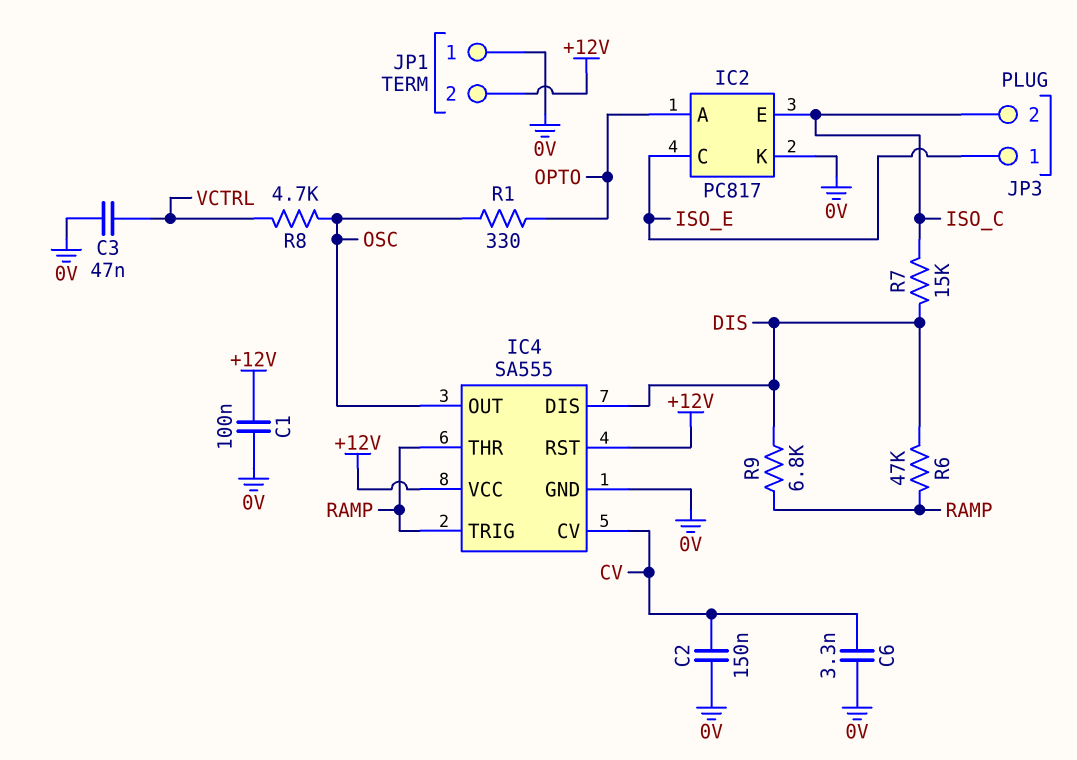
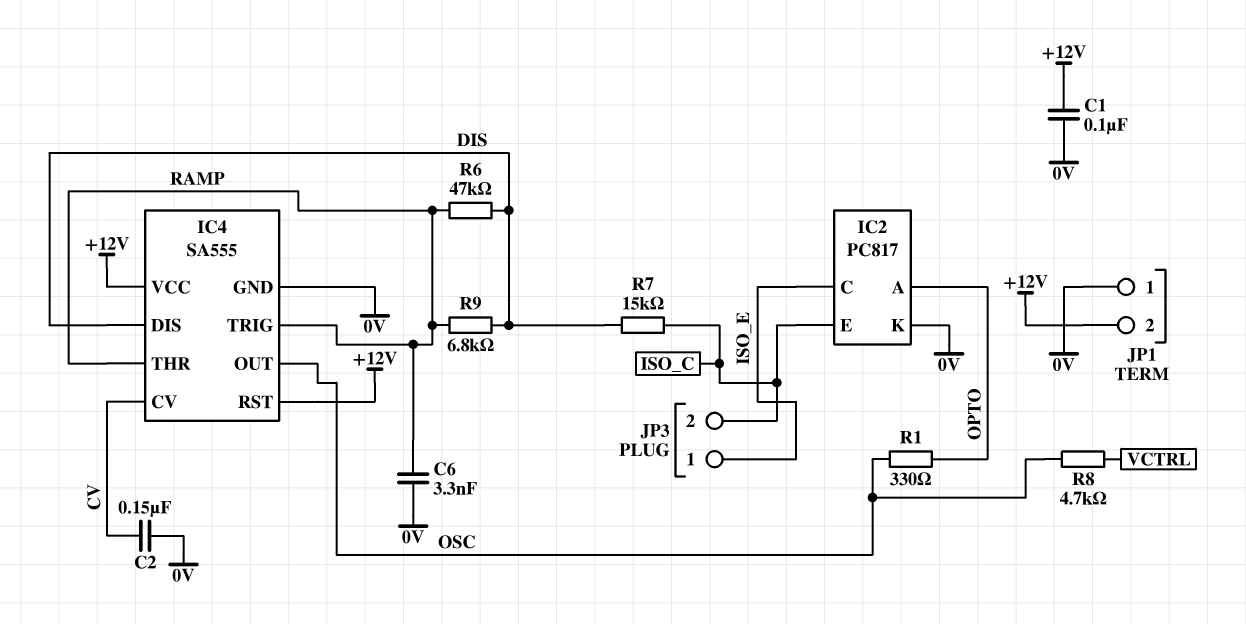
C3: 47nF (0V, VCTRL) -> none
C6: 3.3nF (0V, CV) -> 3.3nF (0V, RAMP)

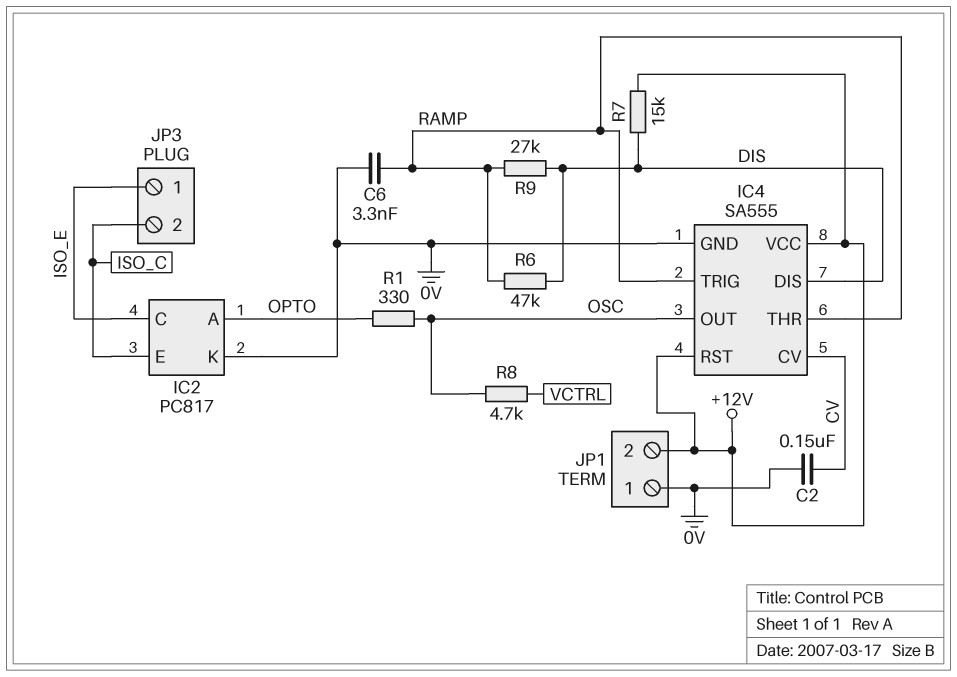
C1: 100nF (+12V, 0V) -> none
R7: 15k (DIS, ISO_C) -> 15k (+12V, DIS)
R9: 6.8k (DIS, RAMP) -> 27k (DIS, RAMP)

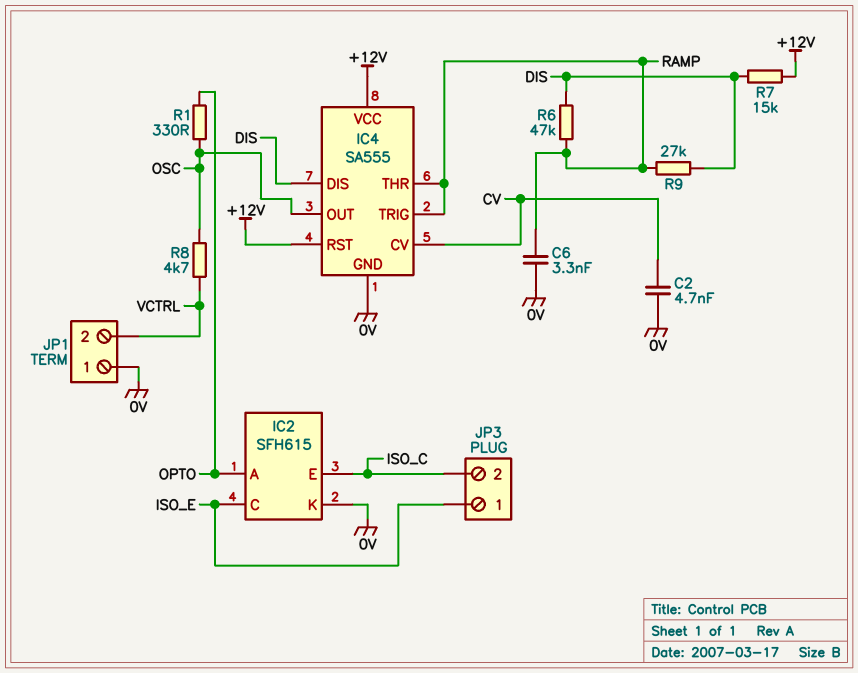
C2: 150nF (0V, CV) -> 4.7nF (0V, CV)
IC2: PC817 -> SFH615
JP1 pin 2: +12V -> VCTRL

